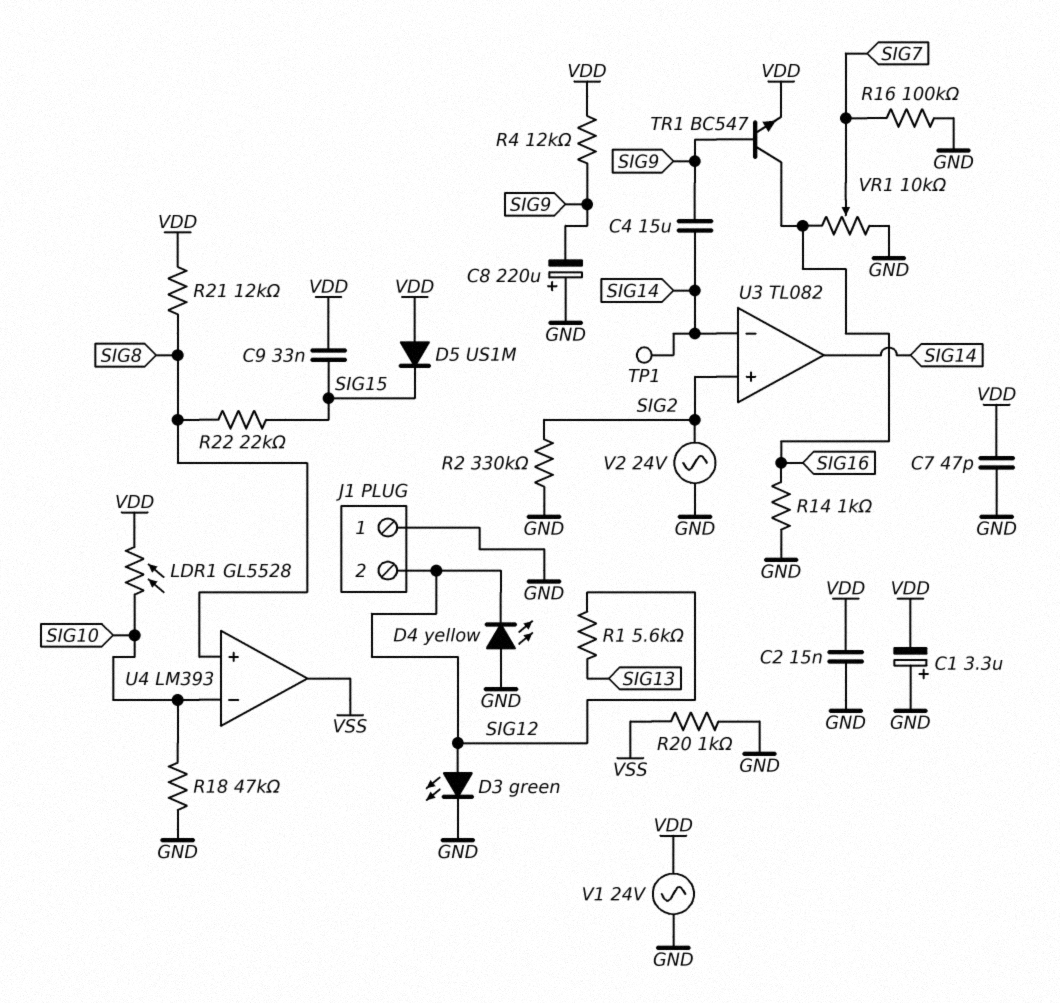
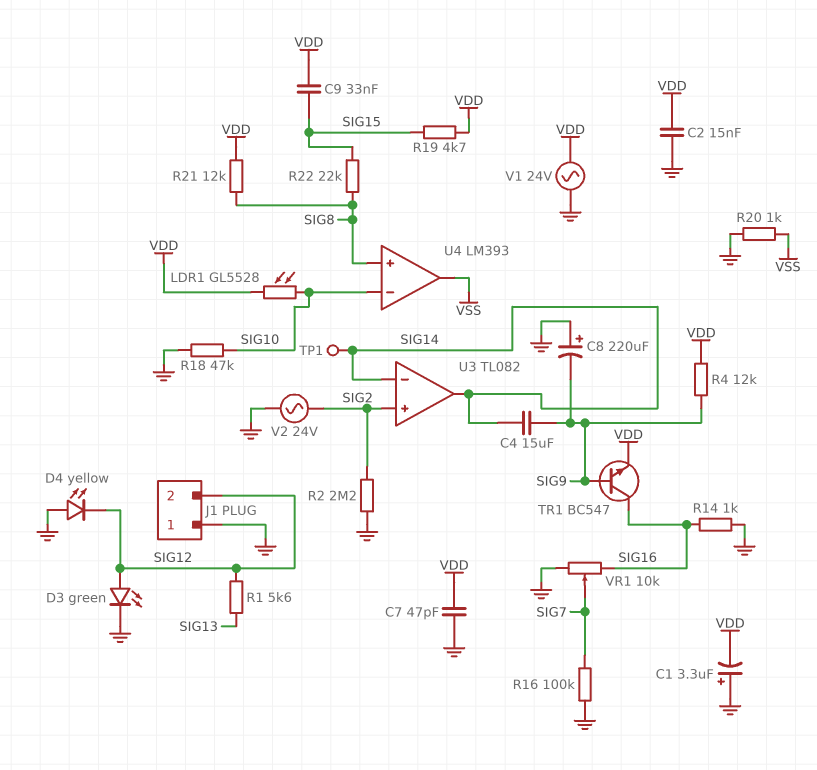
D5: diode US1M (A VDD, K SIG15) -> none
R2: 330k (GND, SIG2) -> 2.2M (GND, SIG2)
R19: none -> 4.7k (SIG15, VDD)

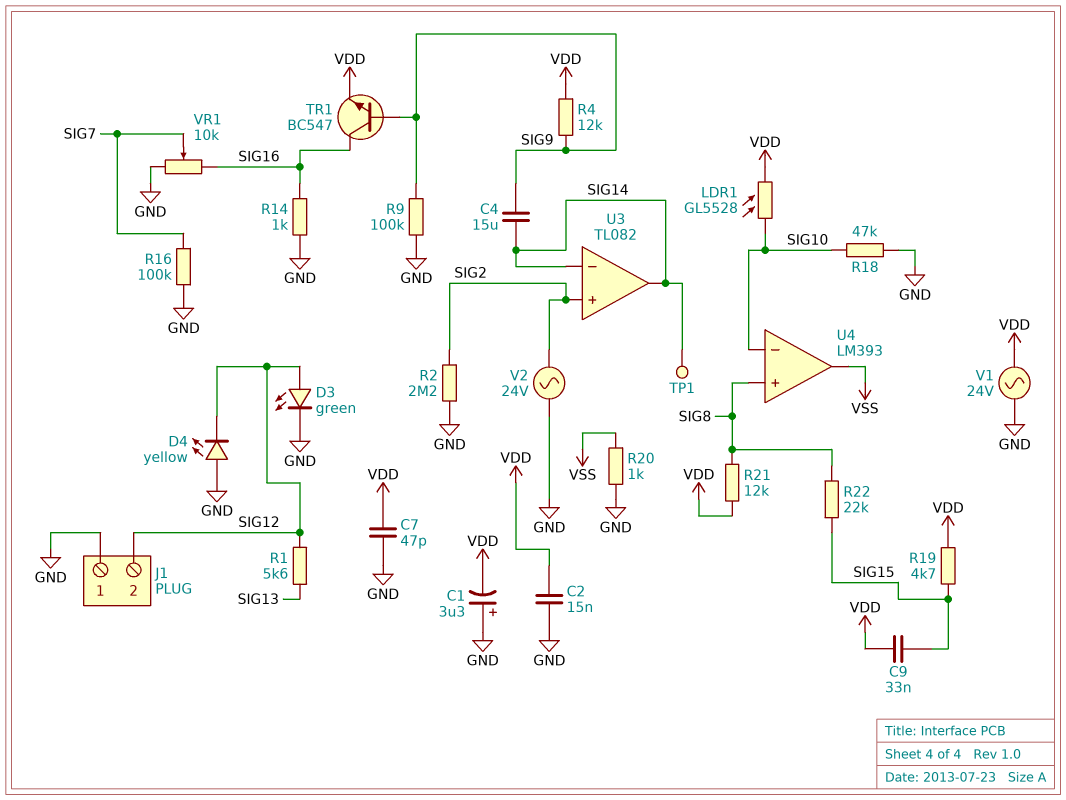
C8: 220uF (plus GND, minus SIG9) -> none
R9: none -> 100k (GND, SIG9)

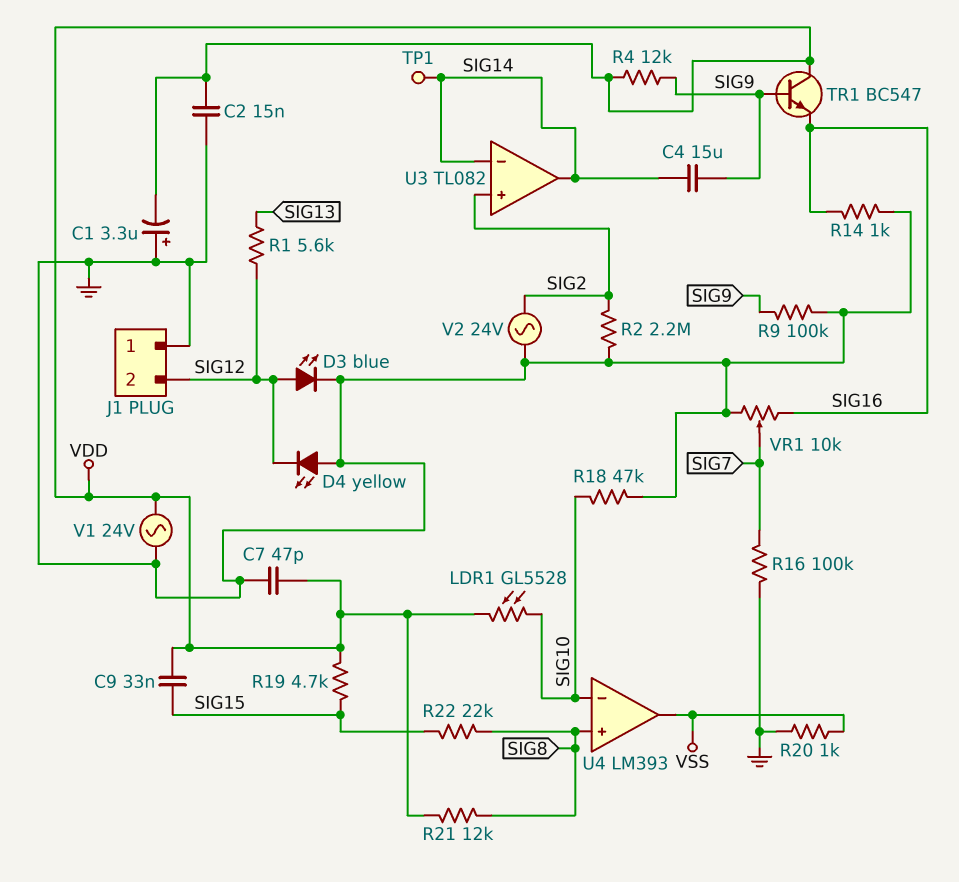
D3: LED green (A SIG12, K GND) -> LED blue (A SIG12, K GND)
TR1: NPN BC547 (B SIG9, C SIG16, E VDD) -> NPN BC547 (B SIG9, C VDD, E SIG16)

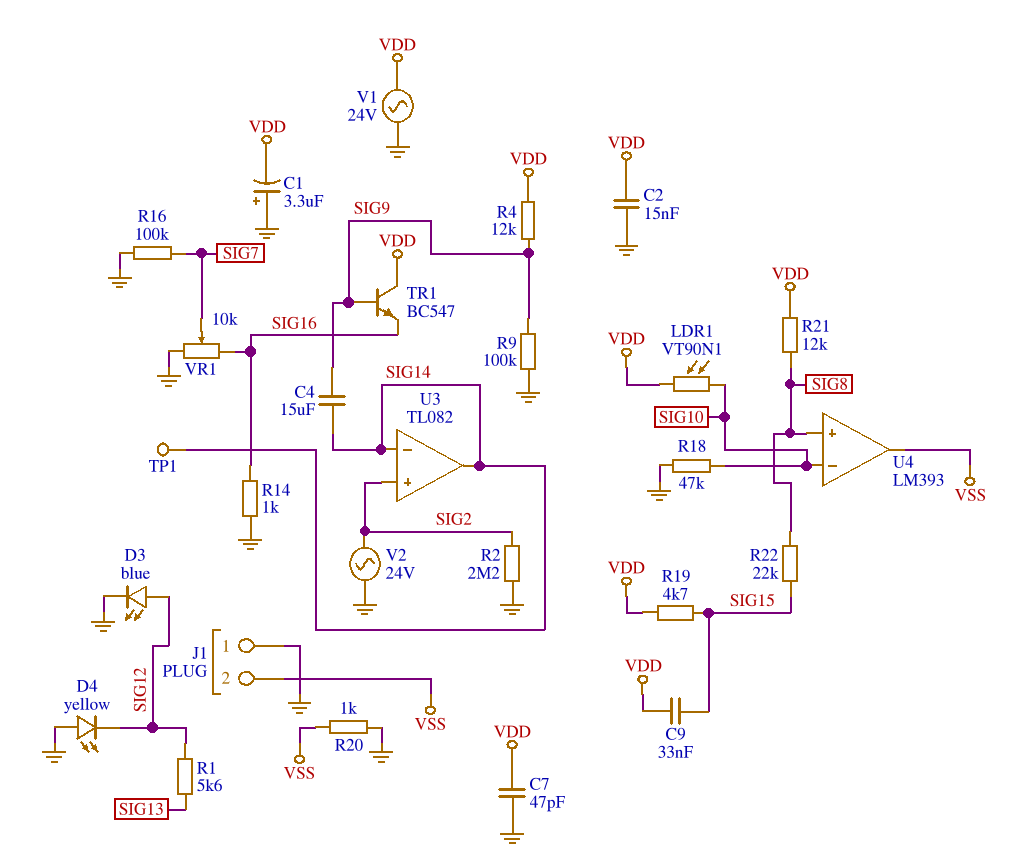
J1 pin 2: SIG12 -> VSS
LDR1: GL5528 (SIG10, VDD) -> VT90N1 (SIG10, VDD)

